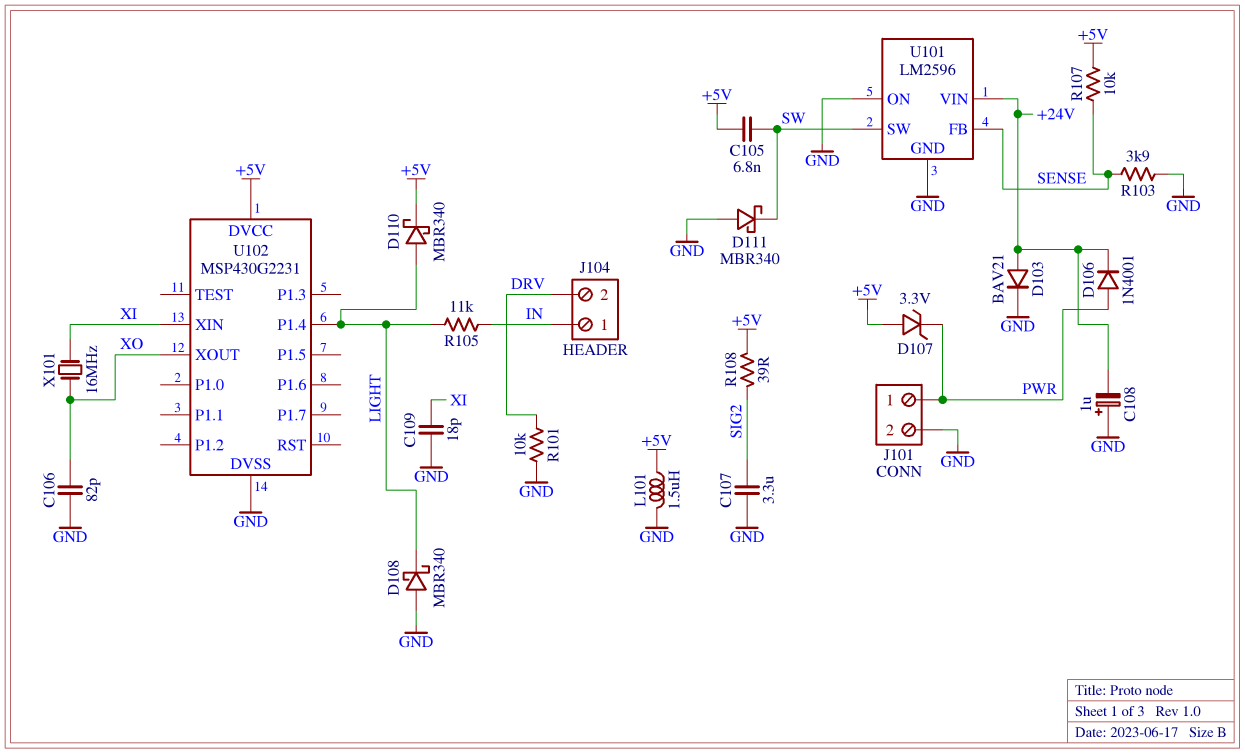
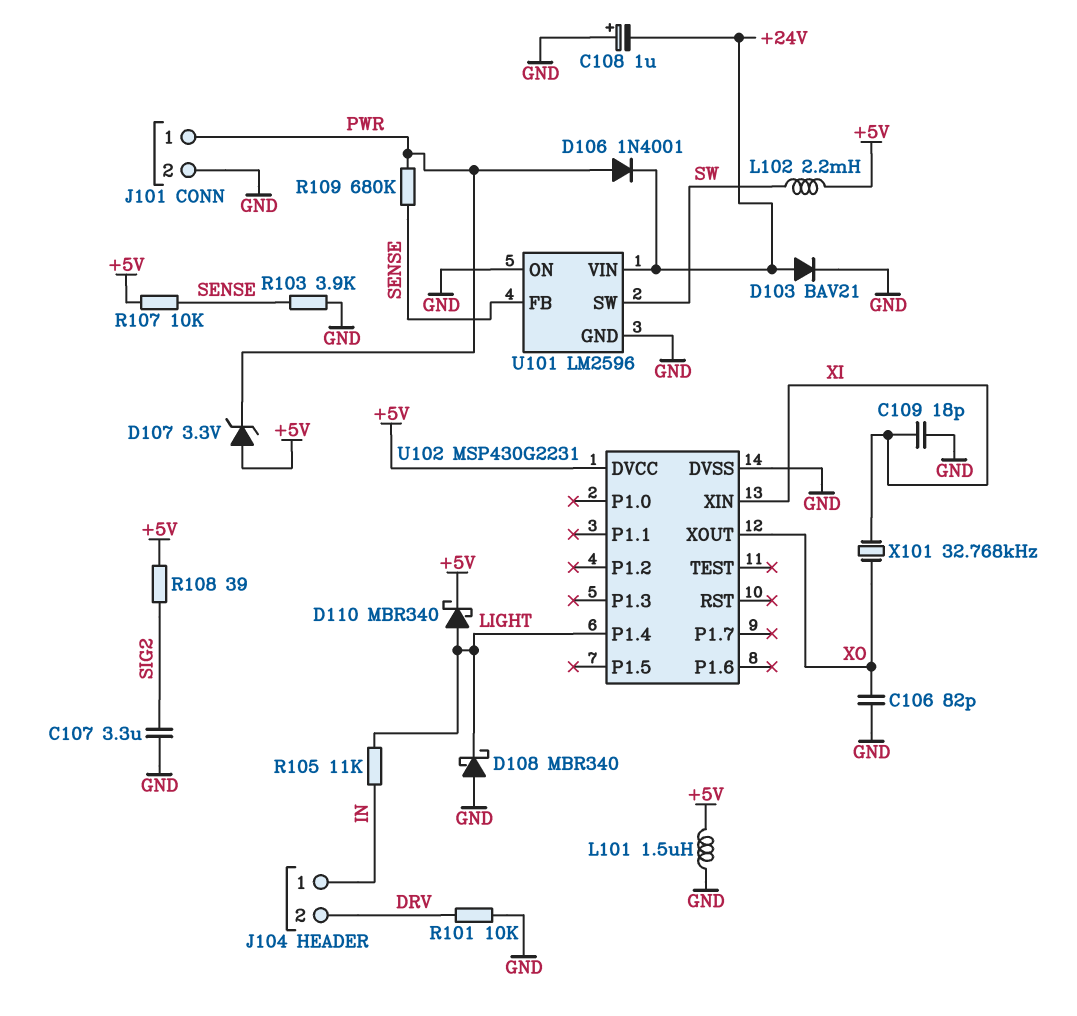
C105: 6.8nF (+5V, SW) -> none
D111: schottky MBR340 (A GND, K SW) -> none
L102: none -> 2.2mH (+5V, SW)
R109: none -> 680k (PWR, SENSE)
X101: 16MHz (XI, XO) -> 32.768kHz (XI, XO)

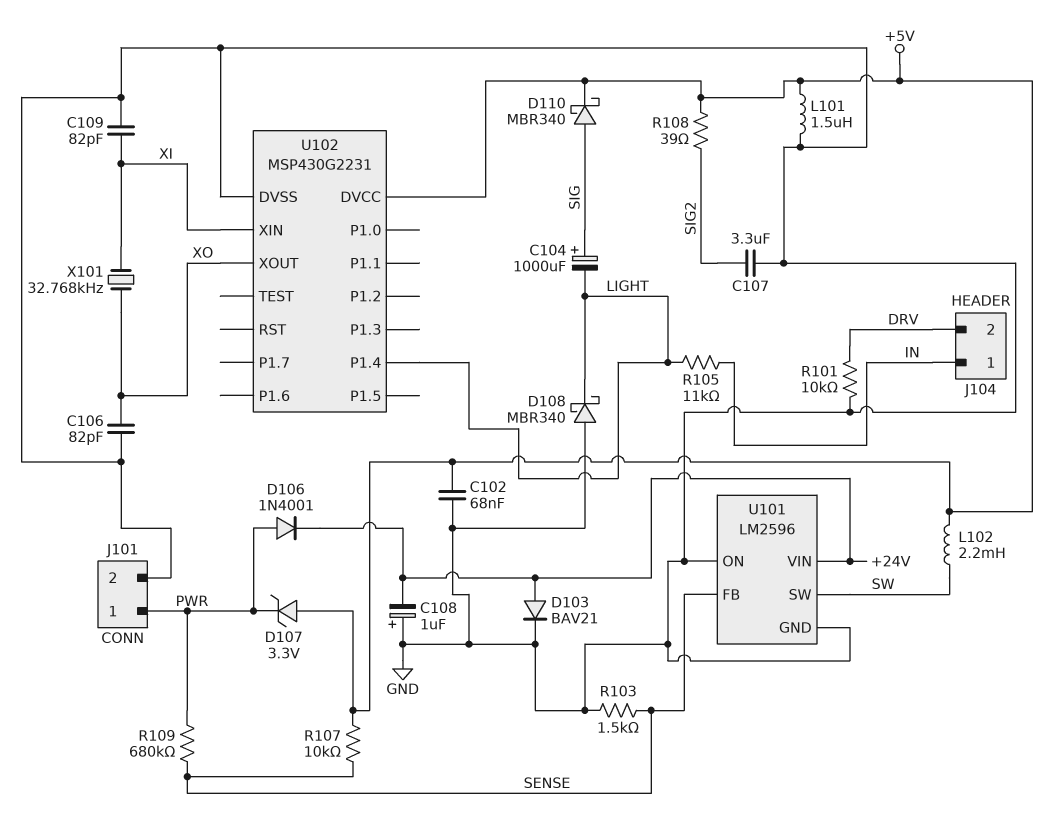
C102: none -> 68nF (+5V, GND)
C104: none -> 1000uF (plus SIG, minus LIGHT)
C109: 18pF (GND, XI) -> 82pF (GND, XI)
D110: schottky MBR340 (A LIGHT, K +5V) -> schottky MBR340 (A SIG, K +5V)
R103: 3.9k (GND, SENSE) -> 1.5k (GND, SENSE)

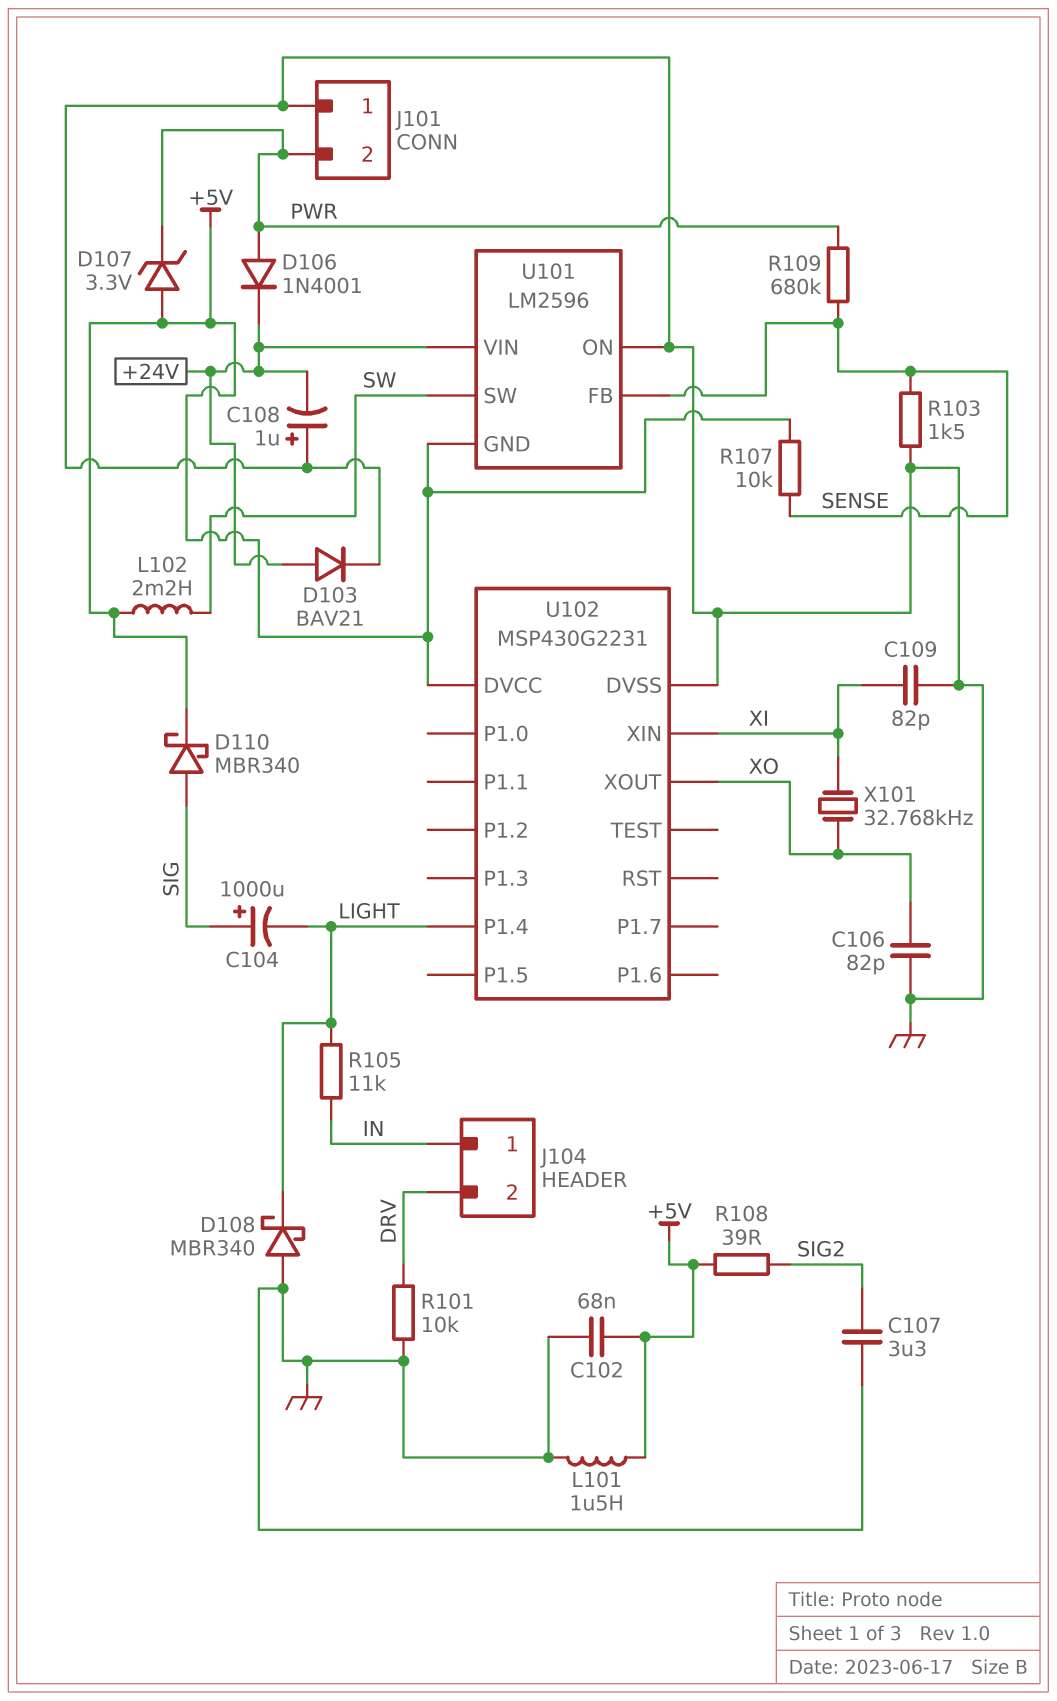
J101 pin 1: PWR -> GND
J101 pin 2: GND -> PWR
U101 pin GND: GND -> +5V

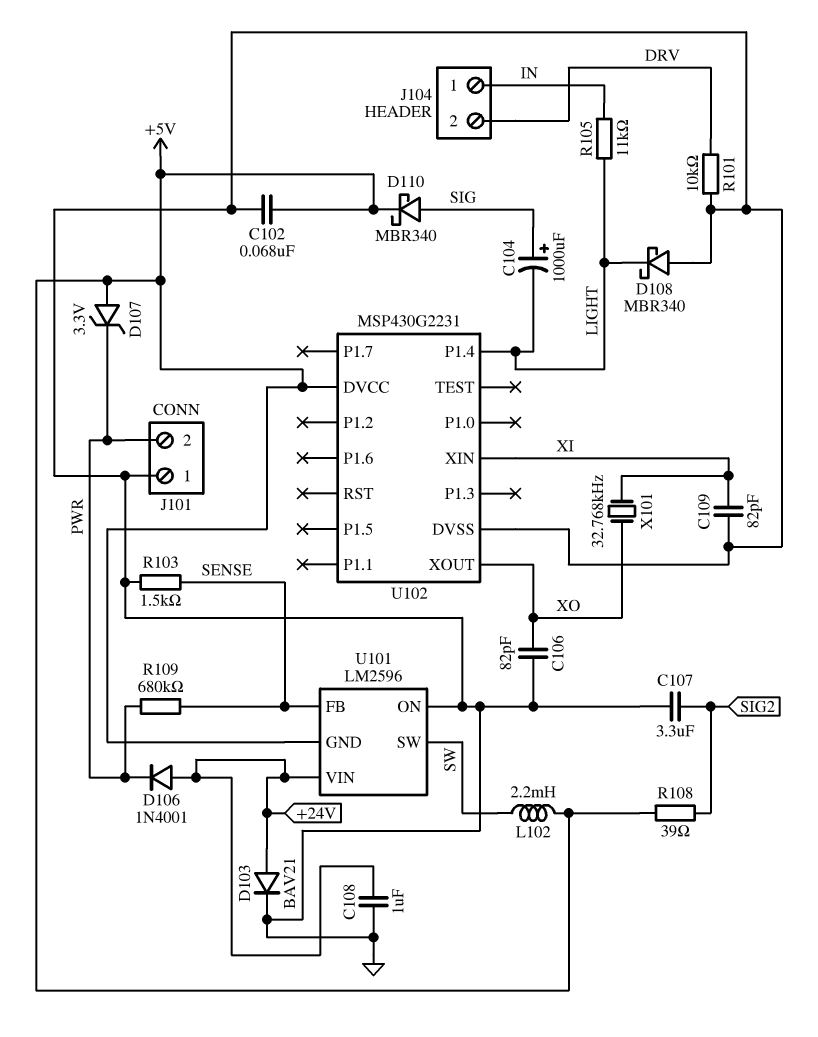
C108: 1uF (plus GND, minus +24V) -> 1uF (+24V, GND)
D106: diode 1N4001 (A PWR, K +24V) -> diode 1N4001 (A +24V, K PWR)
L101: 1.5uH (+5V, GND) -> none
R107: 10k (+5V, SENSE) -> none

